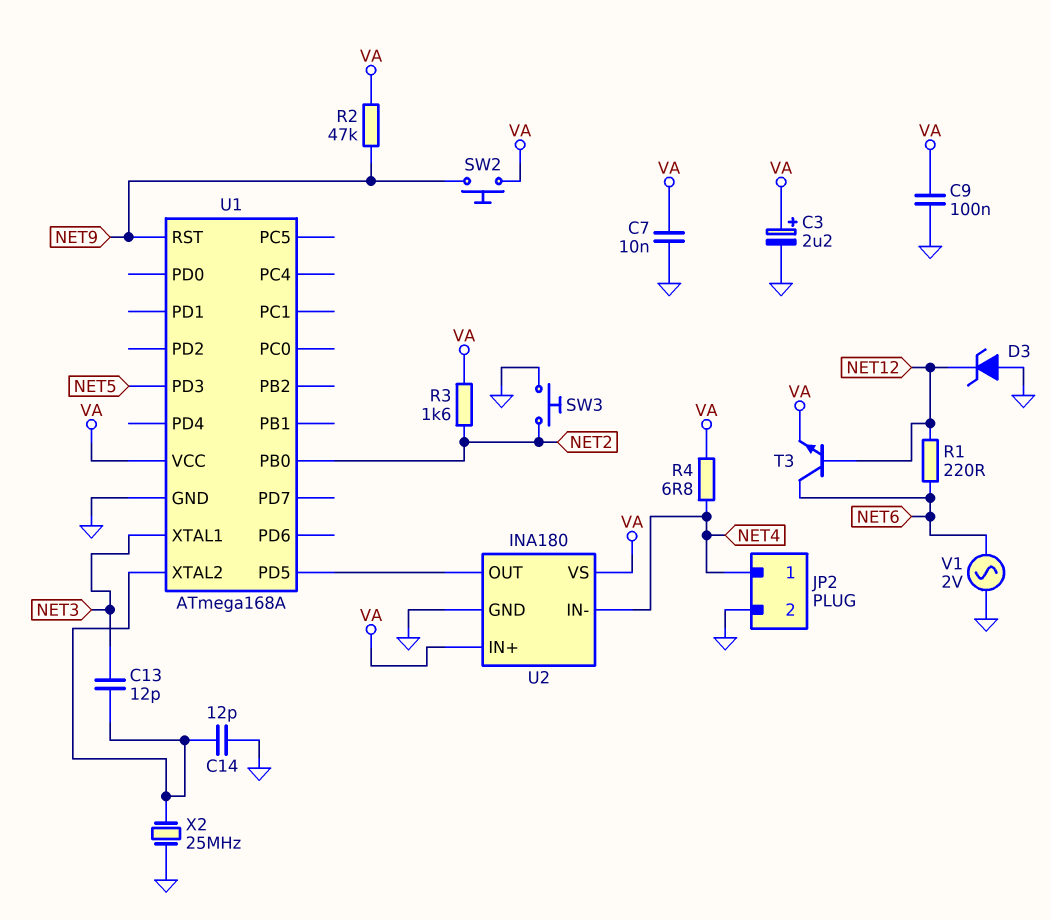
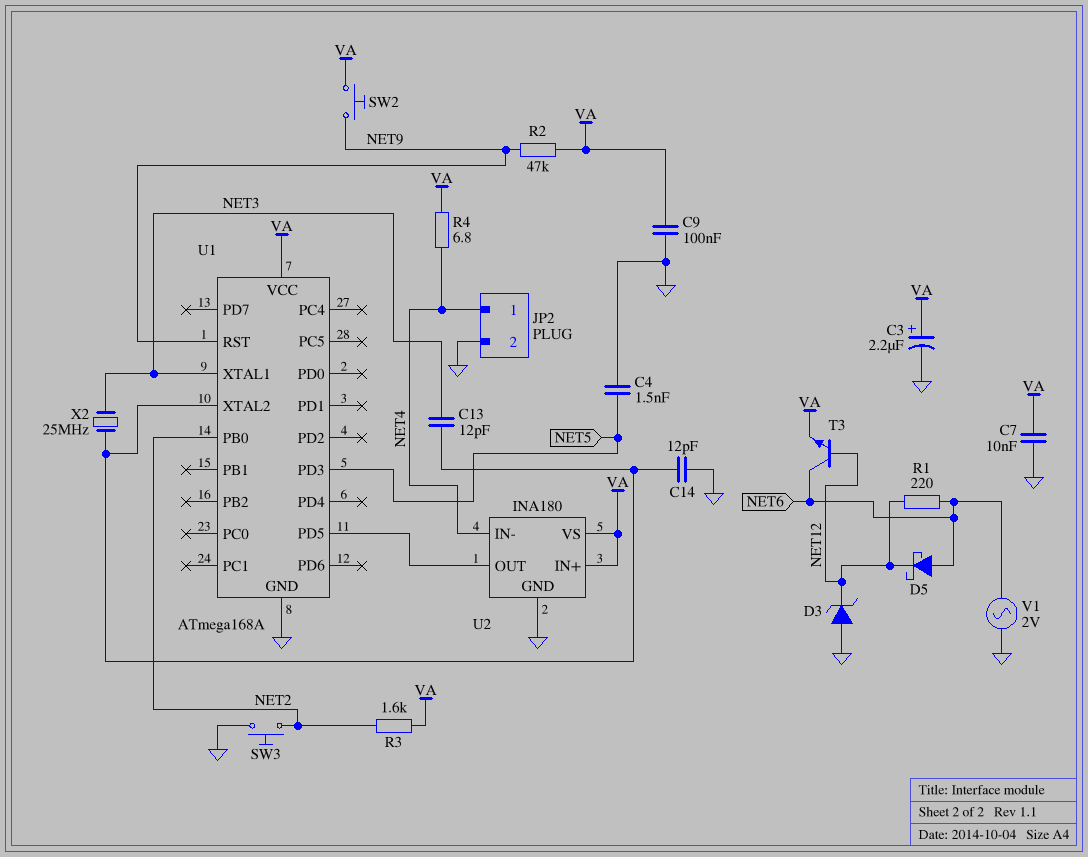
C4: none -> 1.5nF (GND, NET5)
D5: none -> schottky (A NET6, K NET12)
X2: 25MHz (GND, U1/XTAL2) -> 25MHz (NET3, U1/XTAL2)

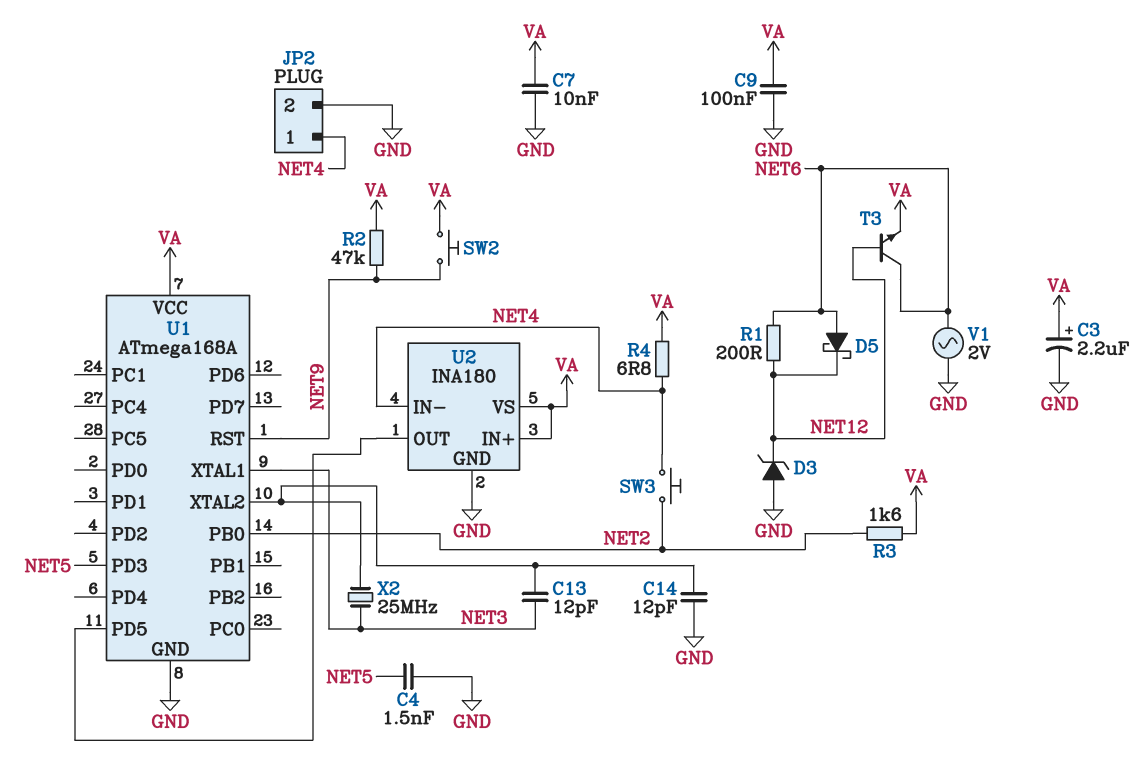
R1: 220 (NET6, NET12) -> 200 (NET6, NET12)
SW3: button (GND, NET2) -> button (NET2, NET4)

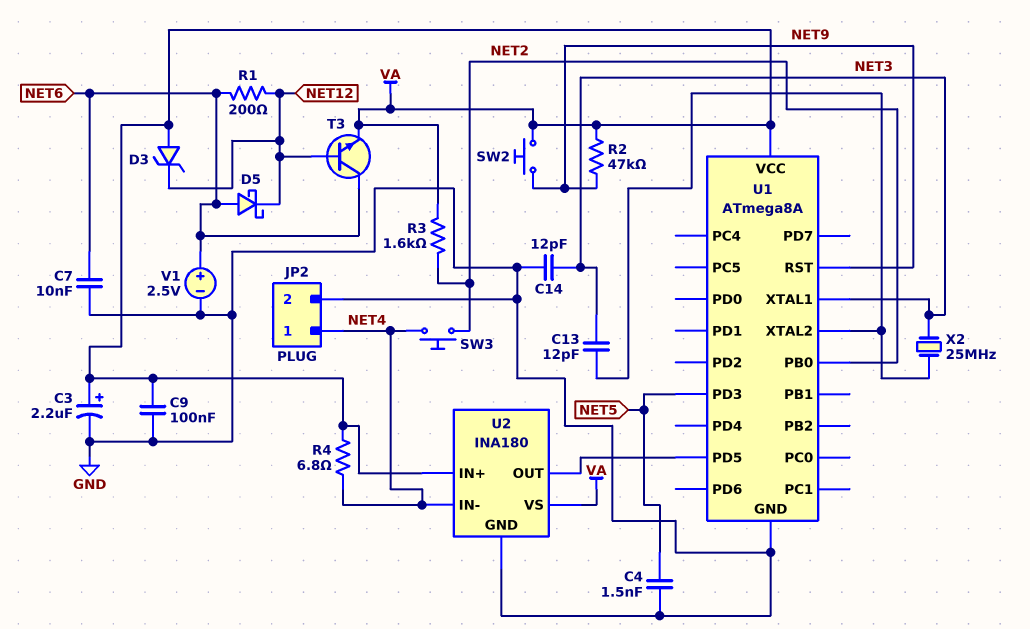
C7: 10nF (GND, VA) -> 10nF (GND, NET6)
C14: 12pF (GND, U1/XTAL2) -> 12pF (GND, NET3)
D3: zener (A GND, K NET12) -> zener (A VA, K NET12)
U1: ATmega168A -> ATmega8A
V1: AC 2V (GND, NET6) -> 2.5V (plus NET6, minus GND)

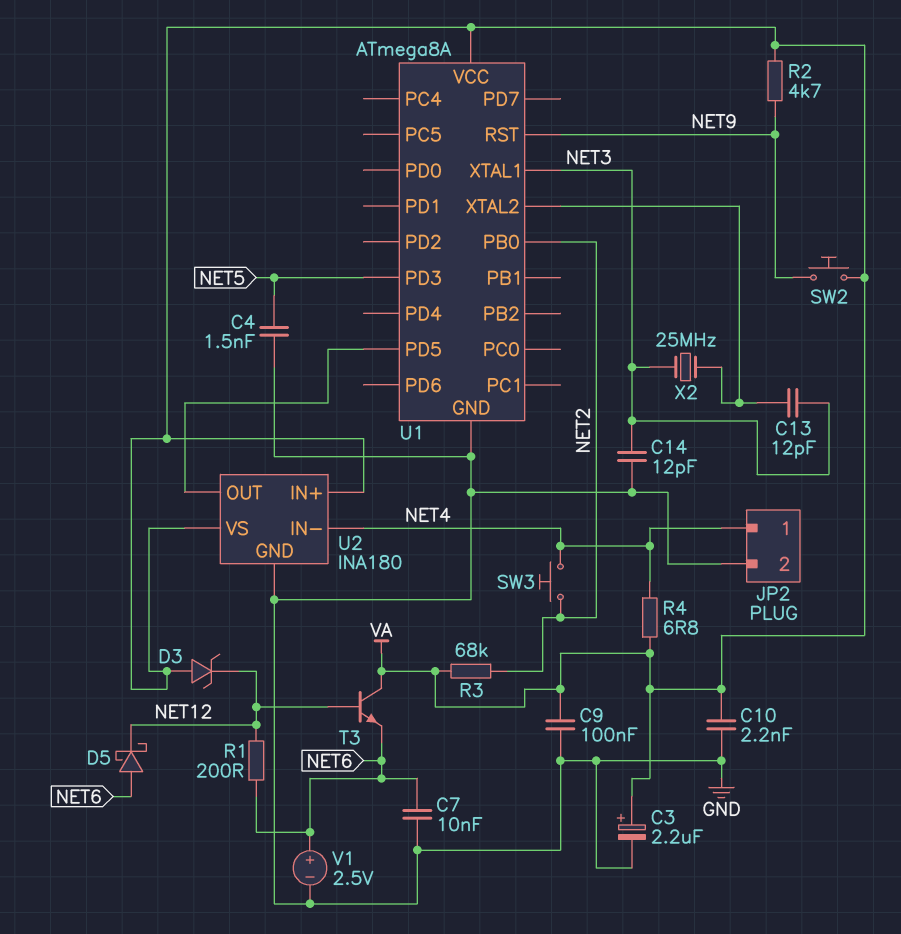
C10: none -> 2.2nF (GND, VA)
R2: 47k (NET9, VA) -> 4.7k (NET9, VA)
R3: 1.6k (NET2, VA) -> 68k (NET2, VA)
T3: NPN (B NET12, C NET6, E VA) -> NPN (B NET12, C VA, E NET6)

